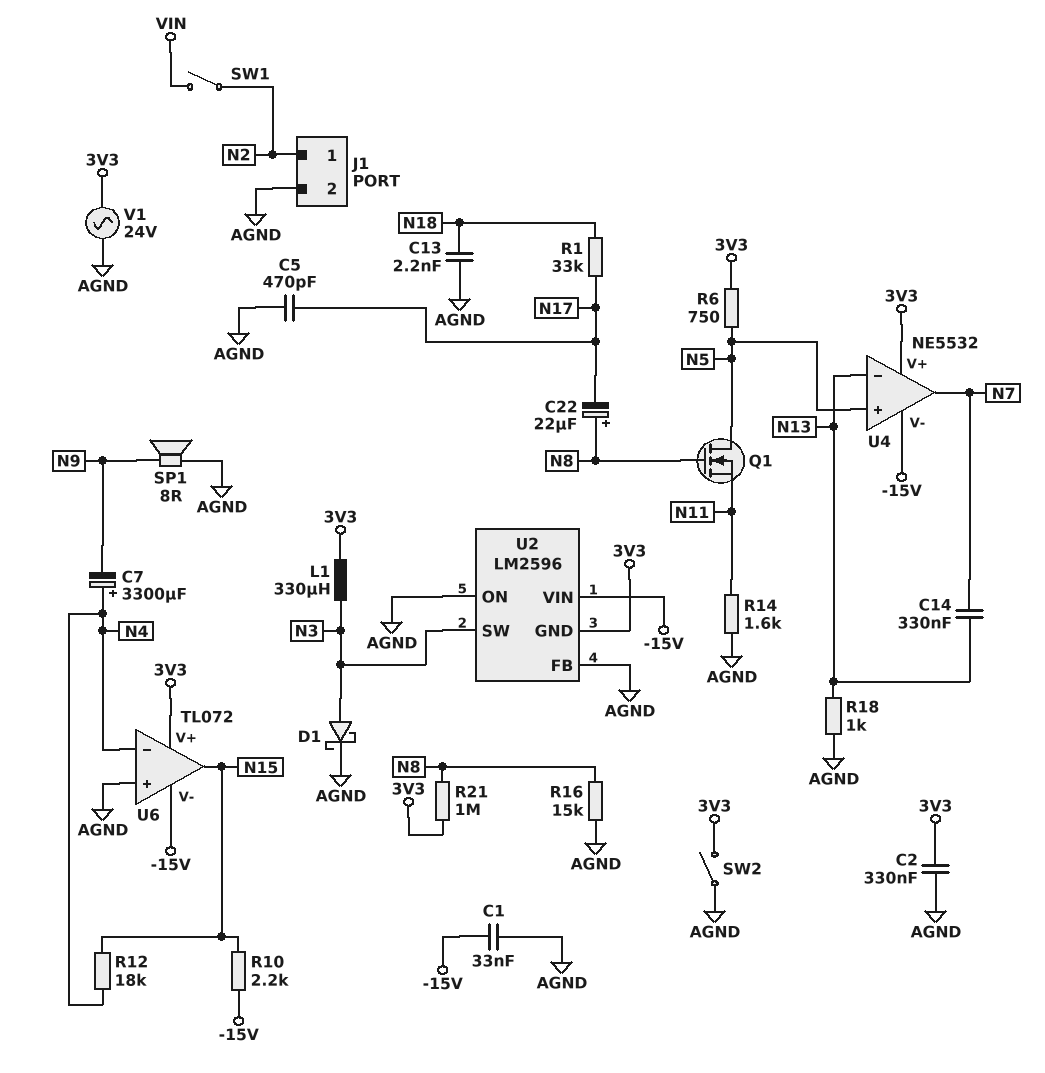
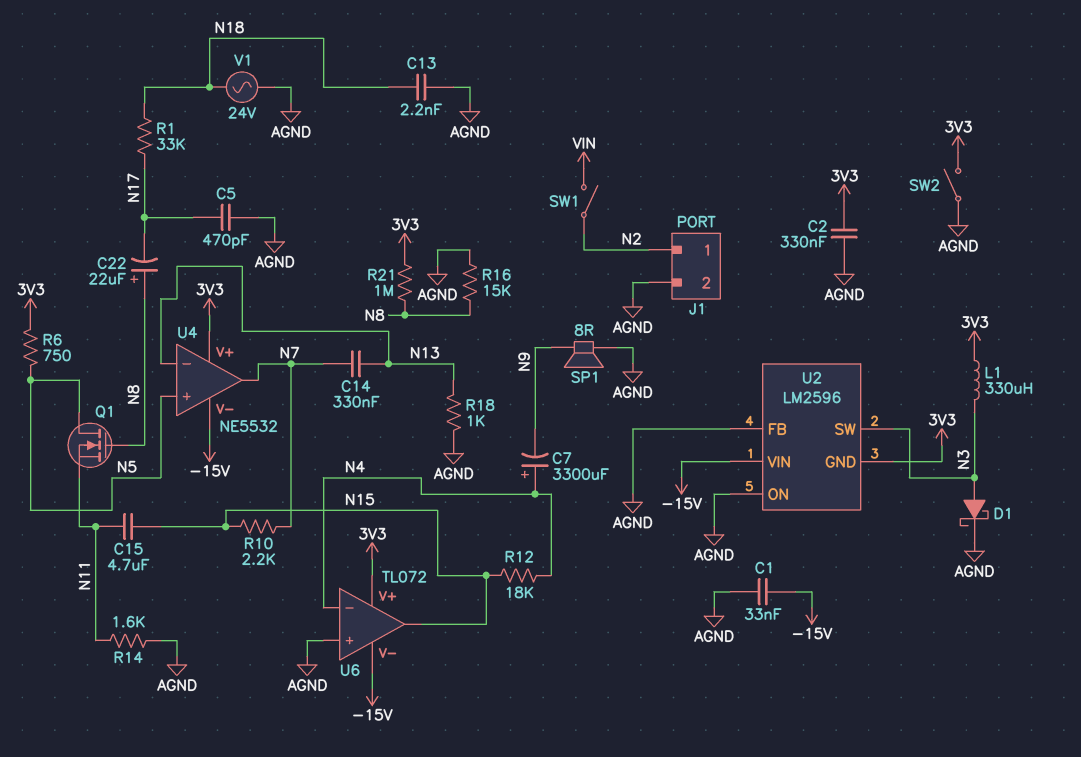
C15: none -> 4.7uF (N11, N15)
R10: 2.2k (-15V, N15) -> 2.2k (N7, N15)
V1: AC 24V (3V3, AGND) -> AC 24V (AGND, N18)

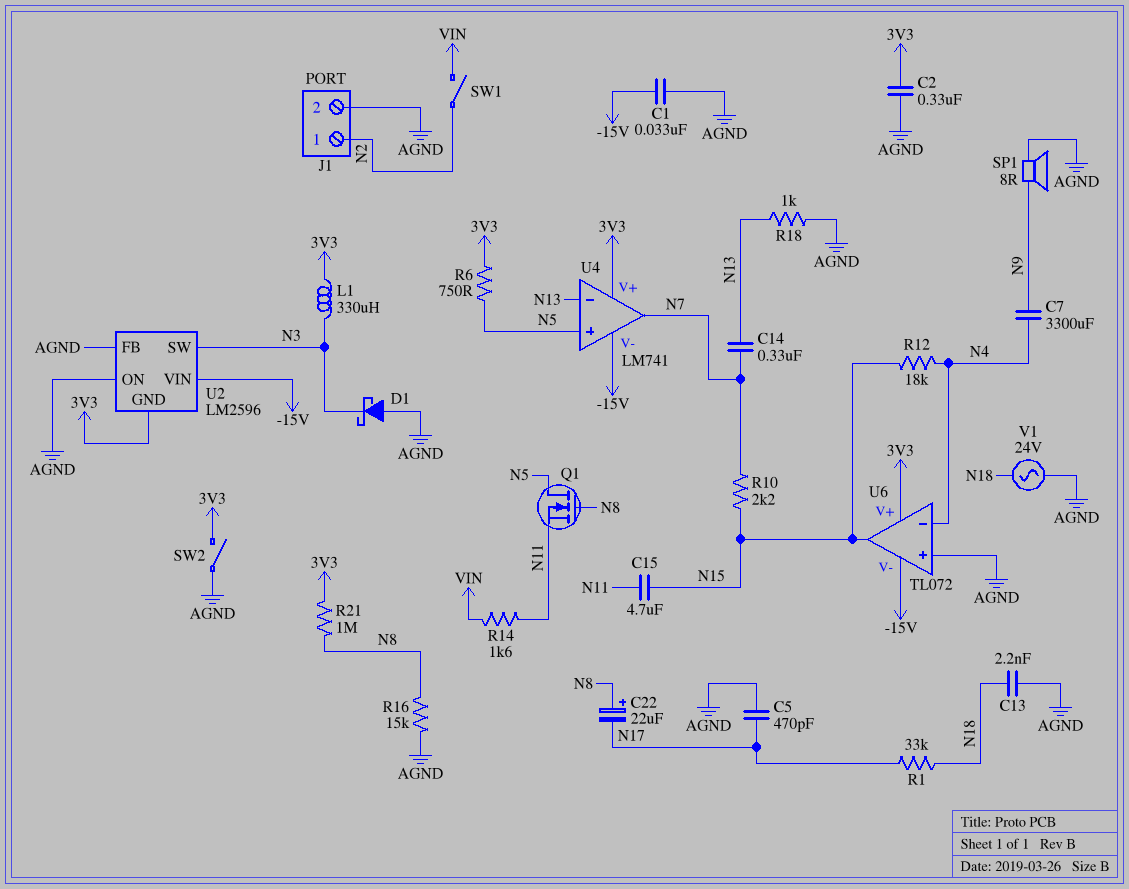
C7: 3300uF (plus N4, minus N9) -> 3300uF (N4, N9)
D1: schottky (A N3, K AGND) -> schottky (A AGND, K N3)
R14: 1.6k (AGND, N11) -> 1.6k (N11, VIN)
U4: NE5532 -> LM741

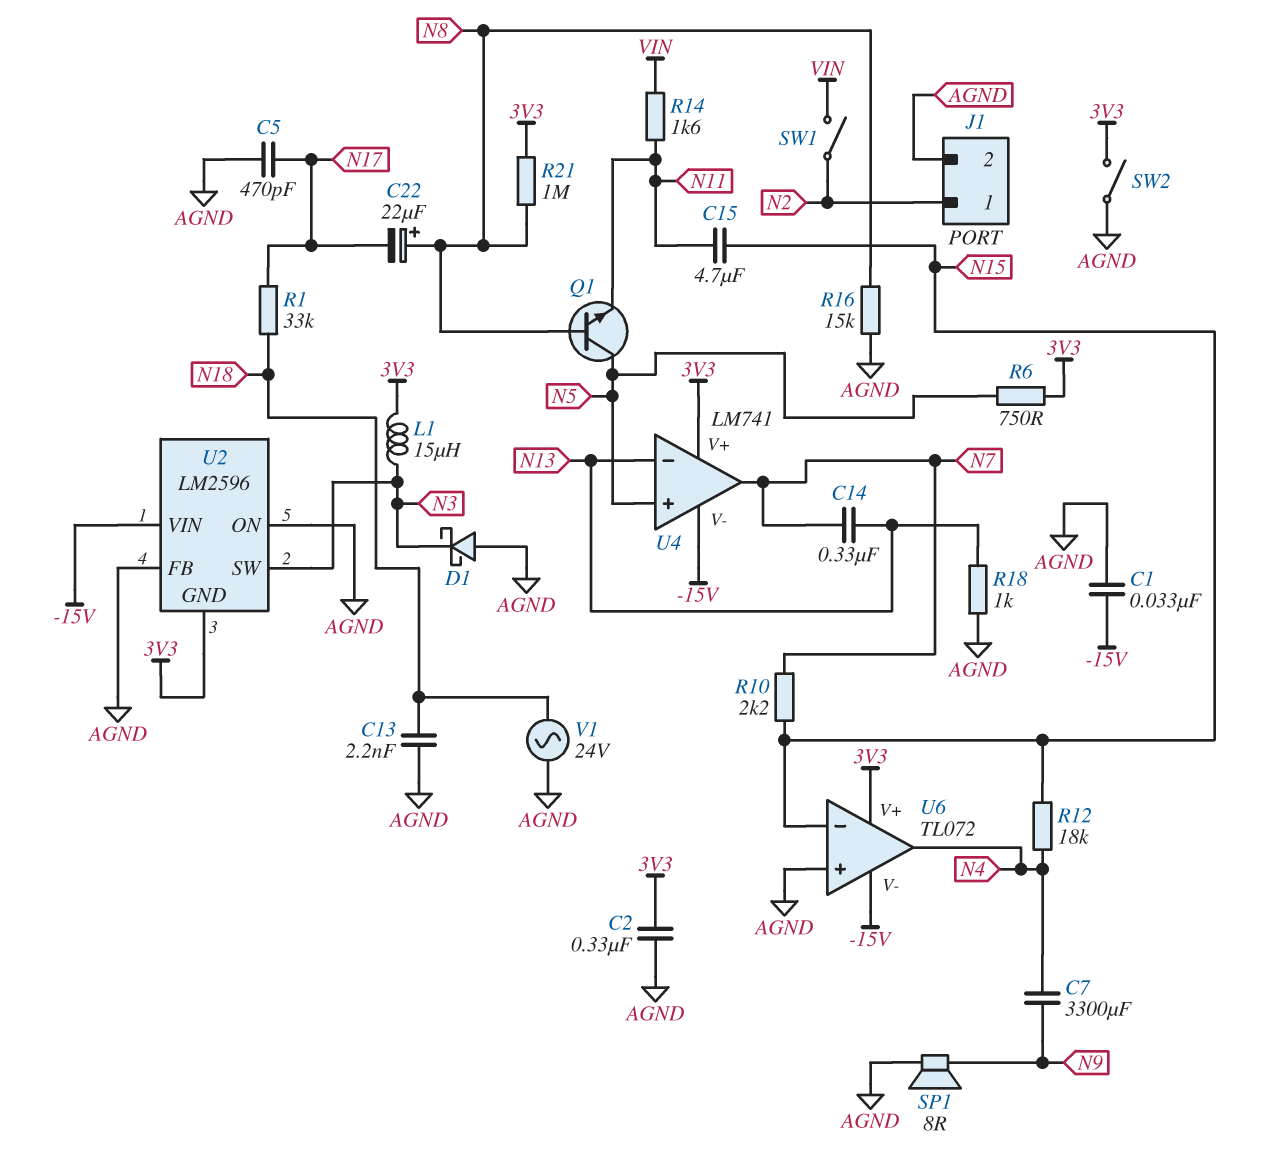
L1: 330uH (3V3, N3) -> 15uH (3V3, N3)
Q1: NMOS (G N8, D N5, S N11) -> NPN (B N8, C N5, E N11)
U6 pin in-: N4 -> N15
U6 pin out: N15 -> N4

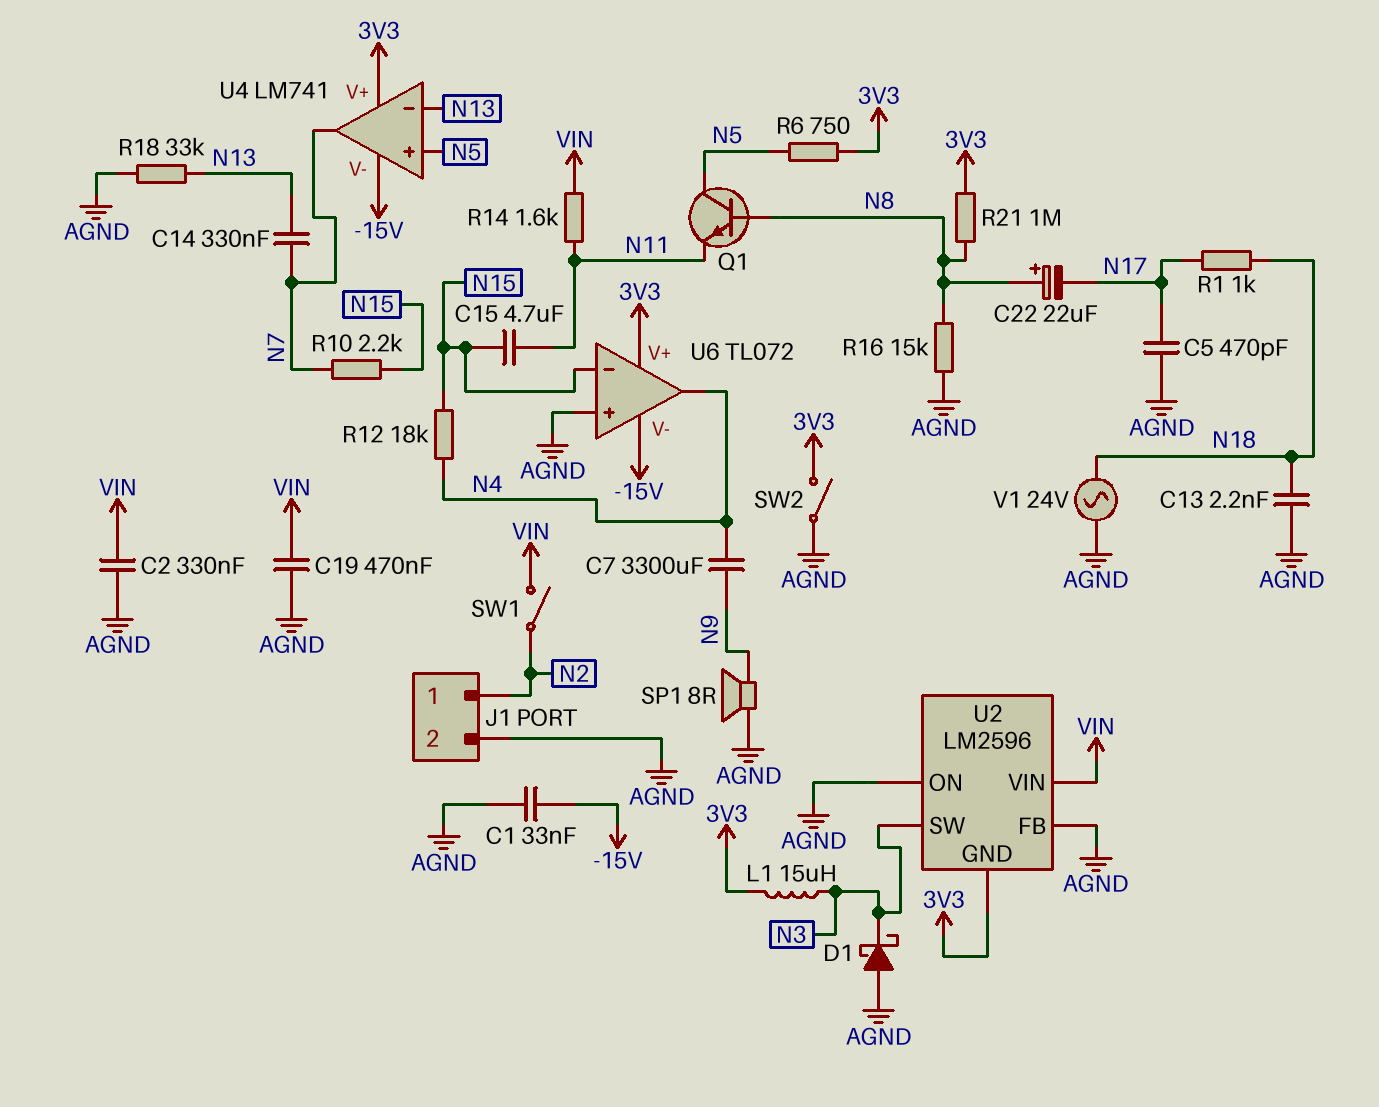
C2: 330nF (3V3, AGND) -> 330nF (AGND, VIN)
C19: none -> 470nF (AGND, VIN)
R1: 33k (N17, N18) -> 1k (N17, N18)
R18: 1k (AGND, N13) -> 33k (AGND, N13)
U2 pin VIN: -15V -> VIN

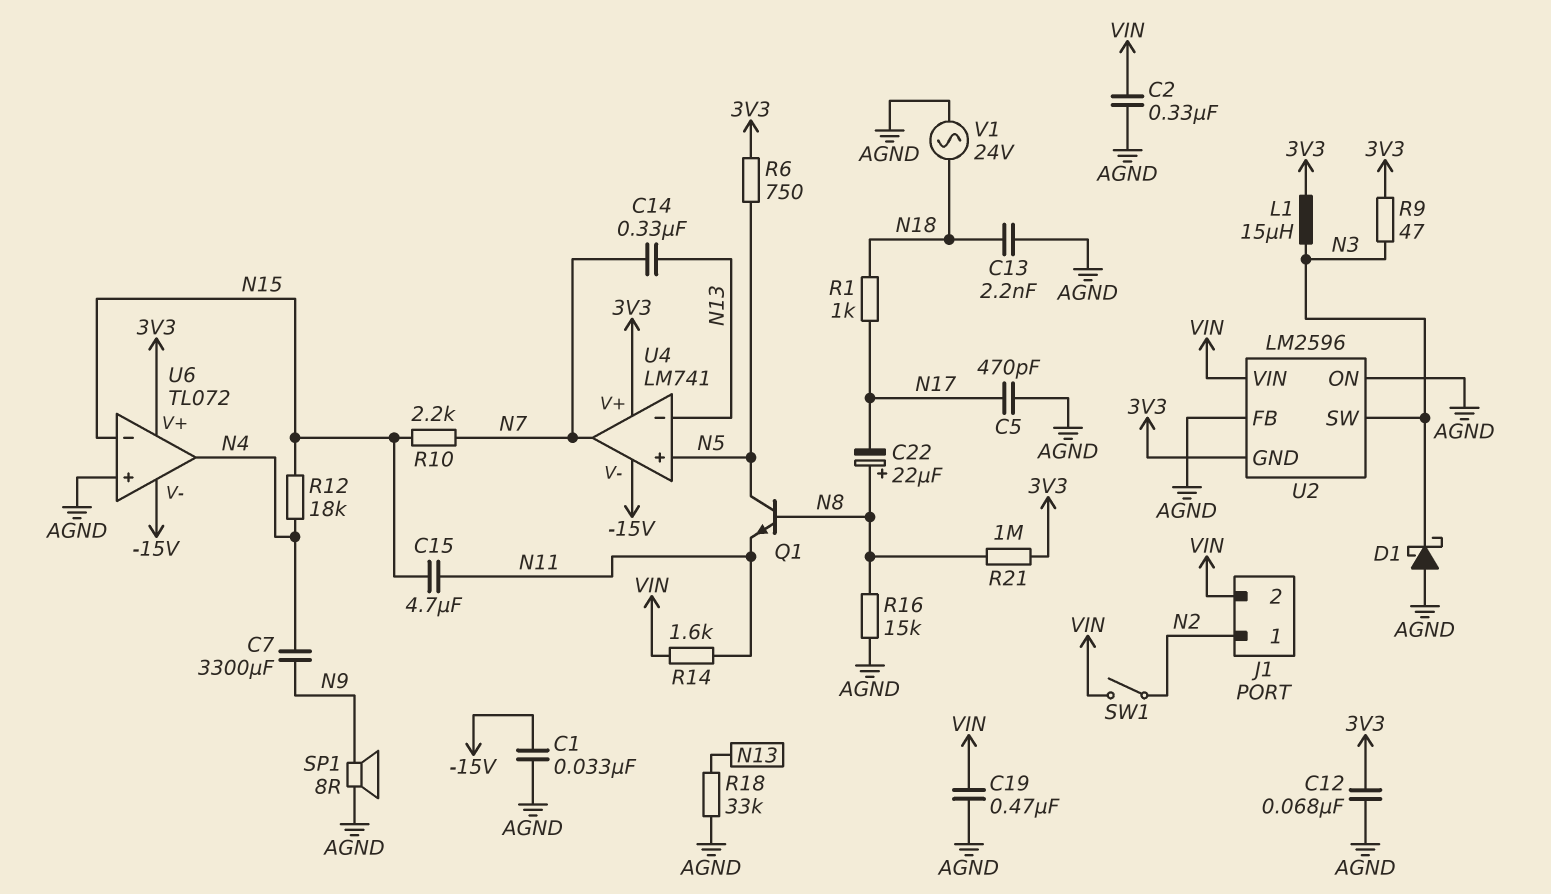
C12: none -> 68nF (3V3, AGND)
J1 pin 2: AGND -> VIN
R9: none -> 47 (3V3, N3)
SW2: switch (3V3, AGND) -> none

